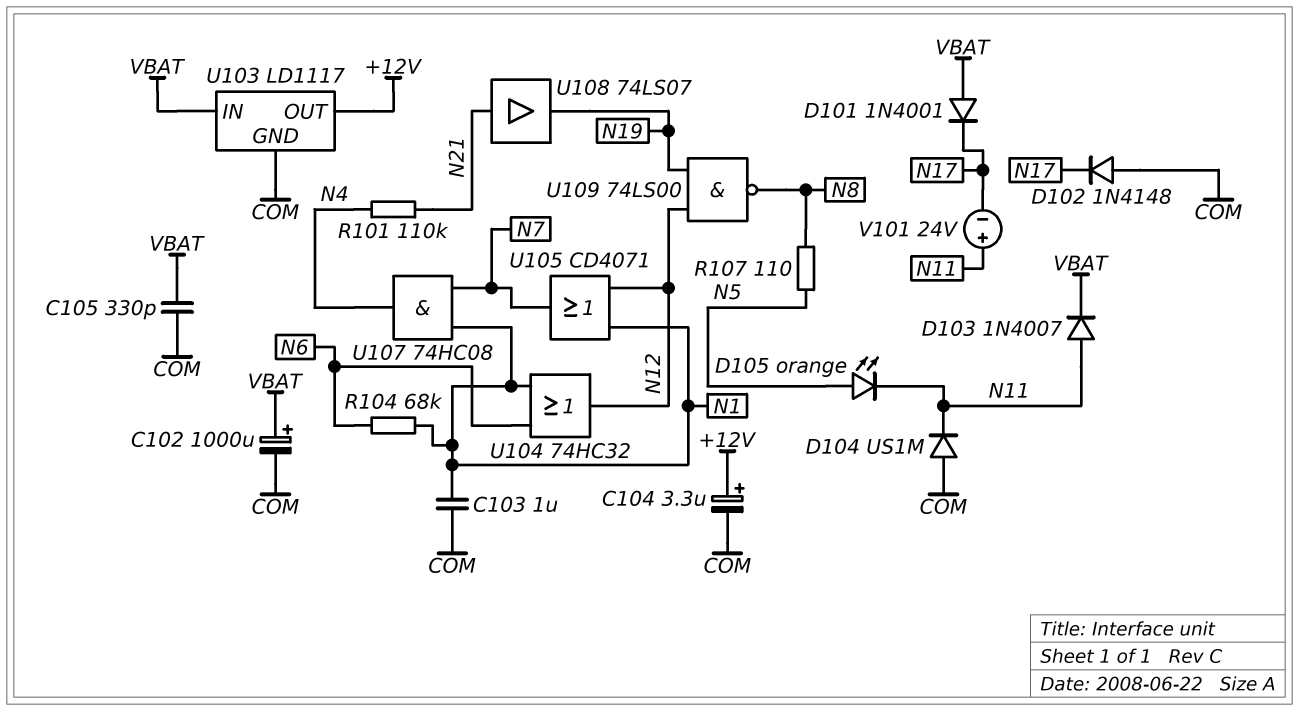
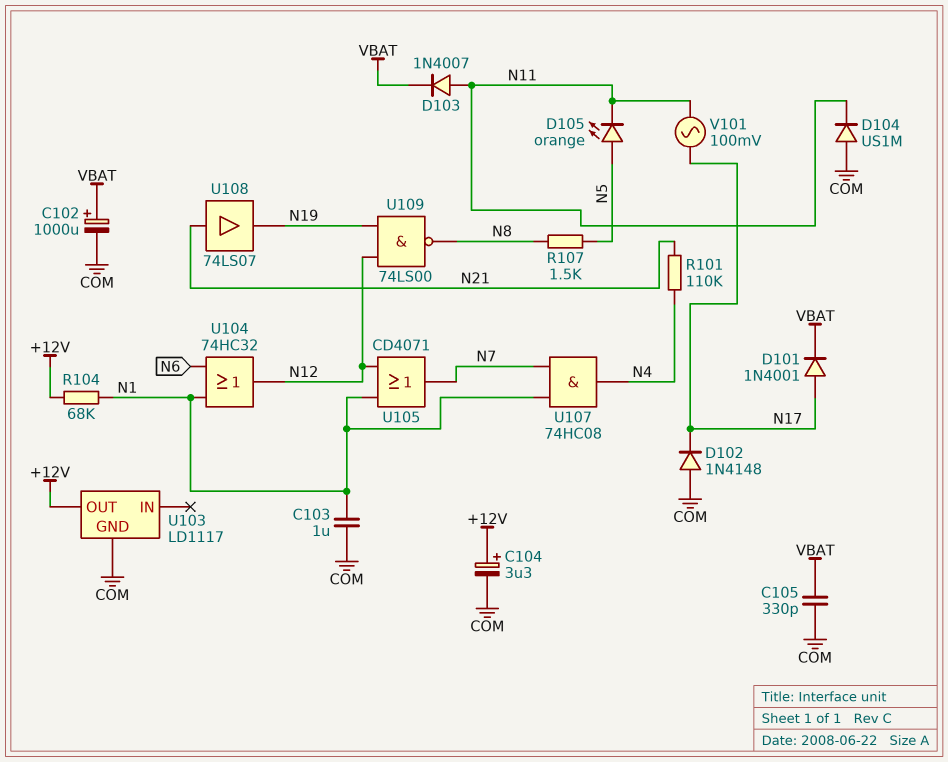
D101: diode 1N4001 (A VBAT, K N17) -> diode 1N4001 (A N17, K VBAT)
R104: 68k (N1, N6) -> 68k (+12V, N1)
R107: 110 (N5, N8) -> 1.5k (N5, N8)
U103 pin IN: VBAT -> none
V101: 24V (plus N11, minus N17) -> AC 100mV (N11, N17)

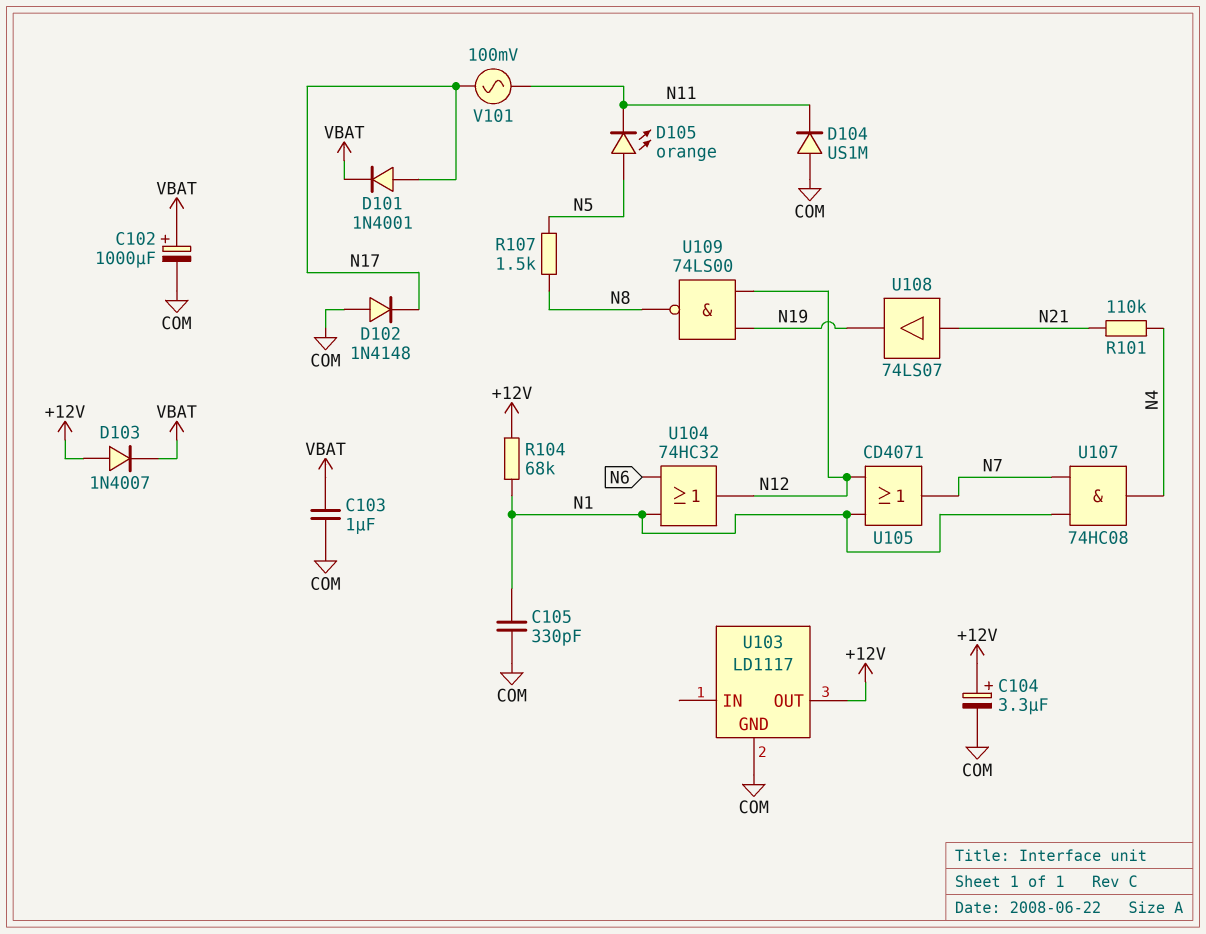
C103: 1uF (COM, N1) -> 1uF (COM, VBAT)
C105: 330pF (COM, VBAT) -> 330pF (COM, N1)
D103: diode 1N4007 (A N11, K VBAT) -> diode 1N4007 (A +12V, K VBAT)

